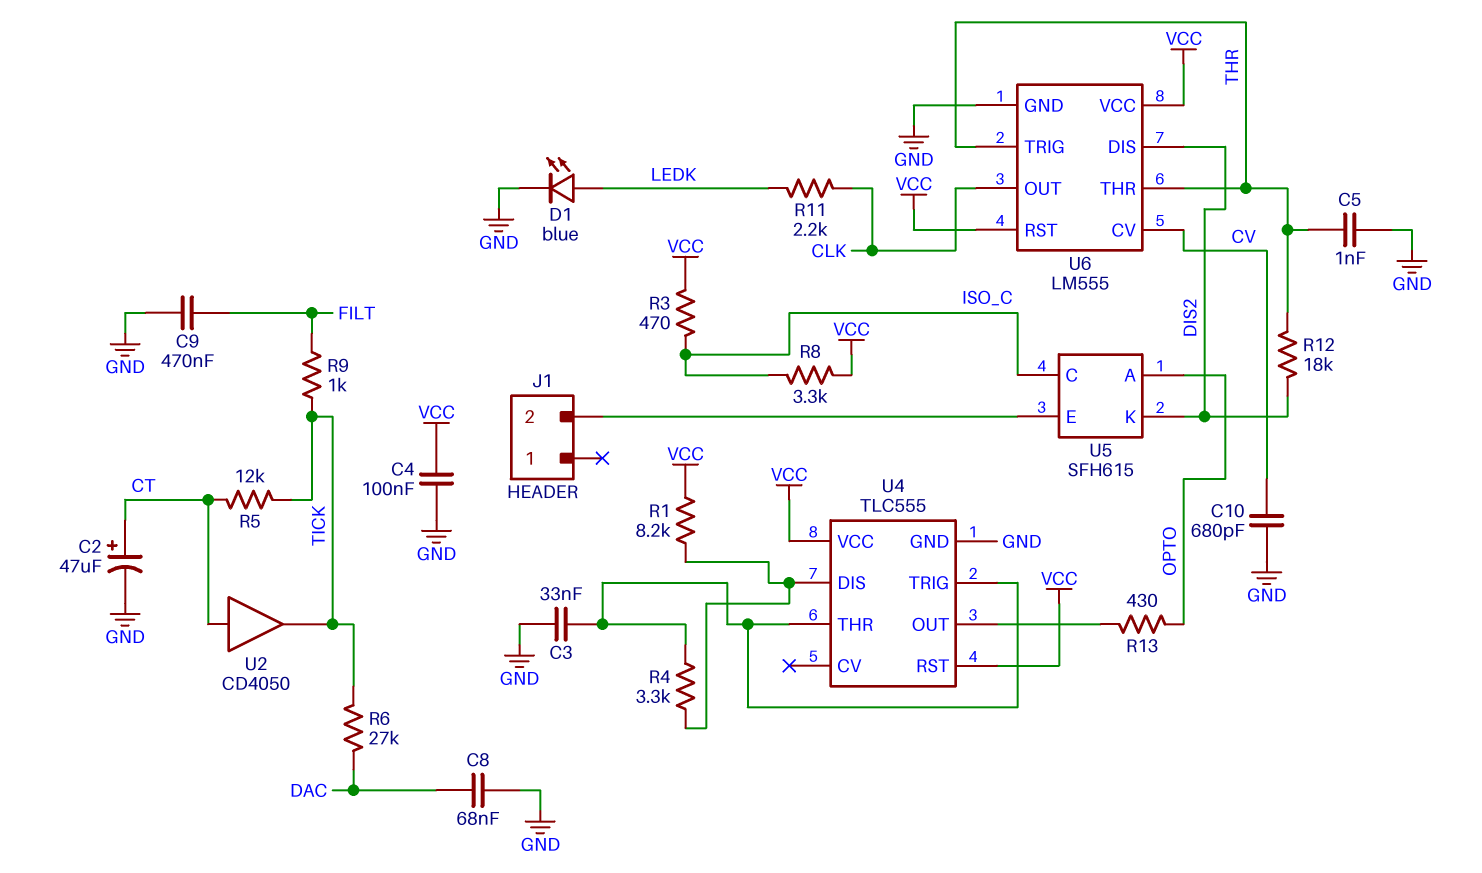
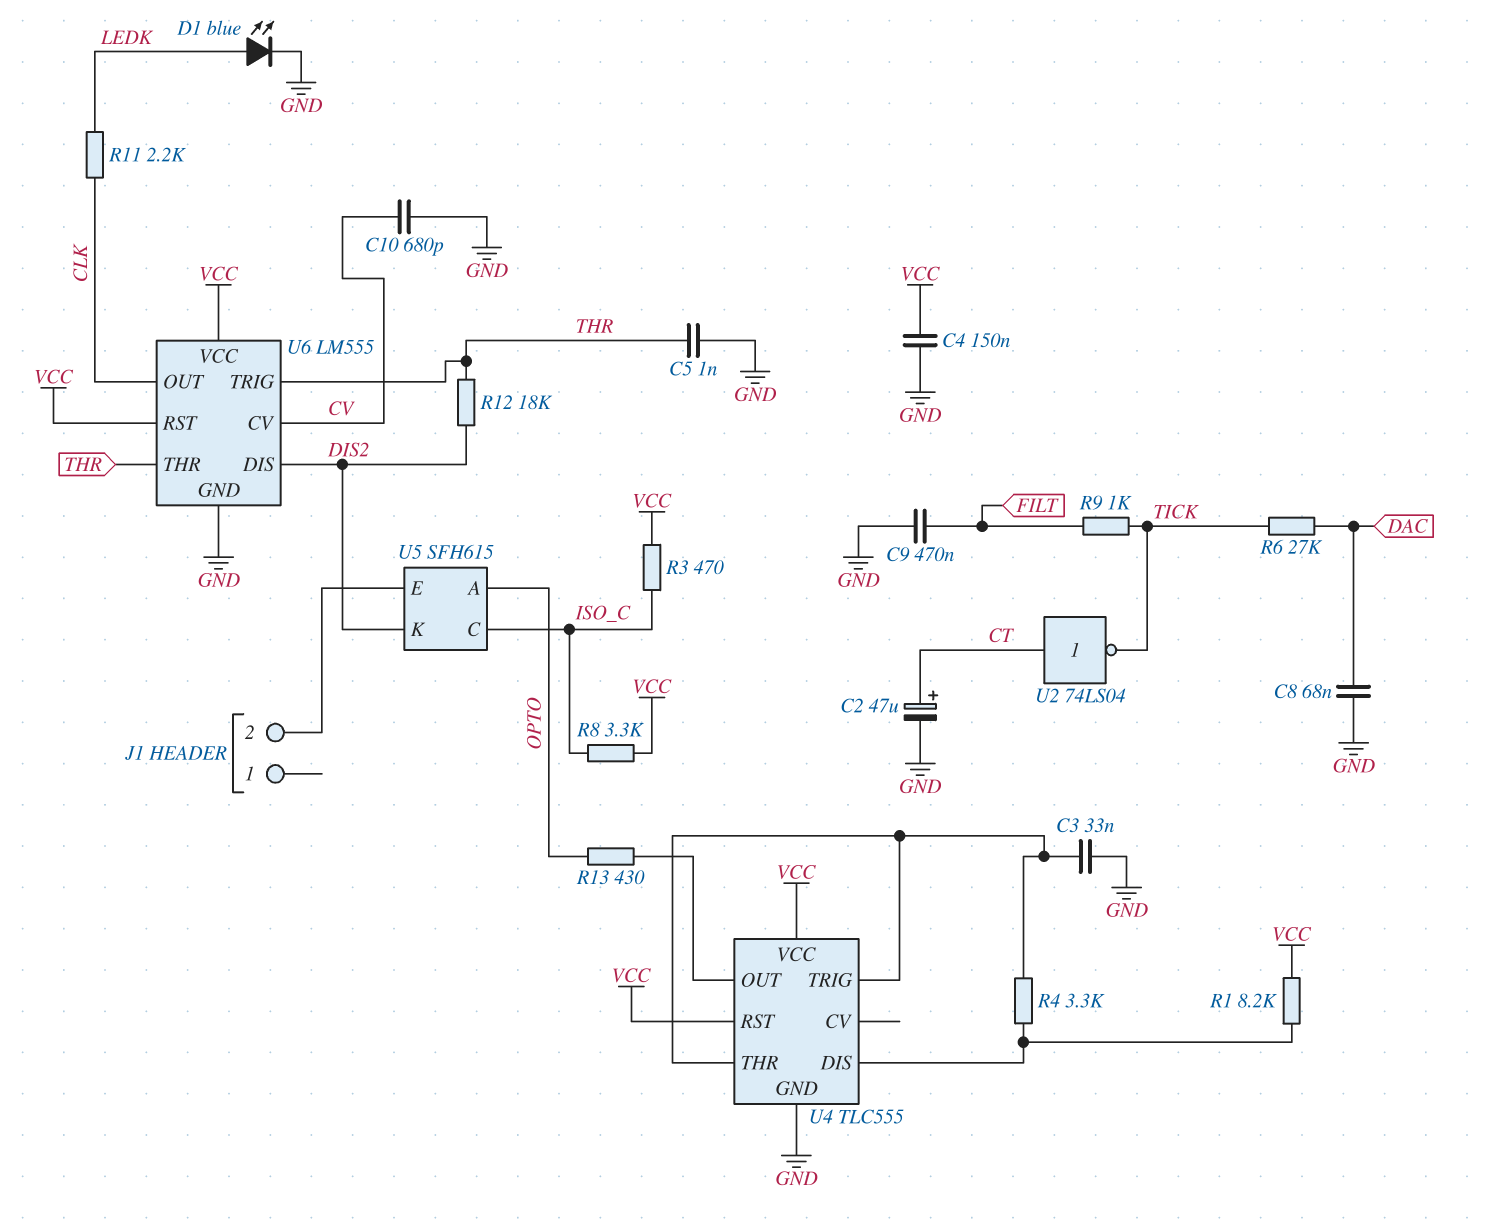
C4: 100nF (GND, VCC) -> 150nF (GND, VCC)
R5: 12k (CT, TICK) -> none
U2: buffer CD4050 (in CT, out TICK) -> NOT 74LS04 (in CT, out TICK)

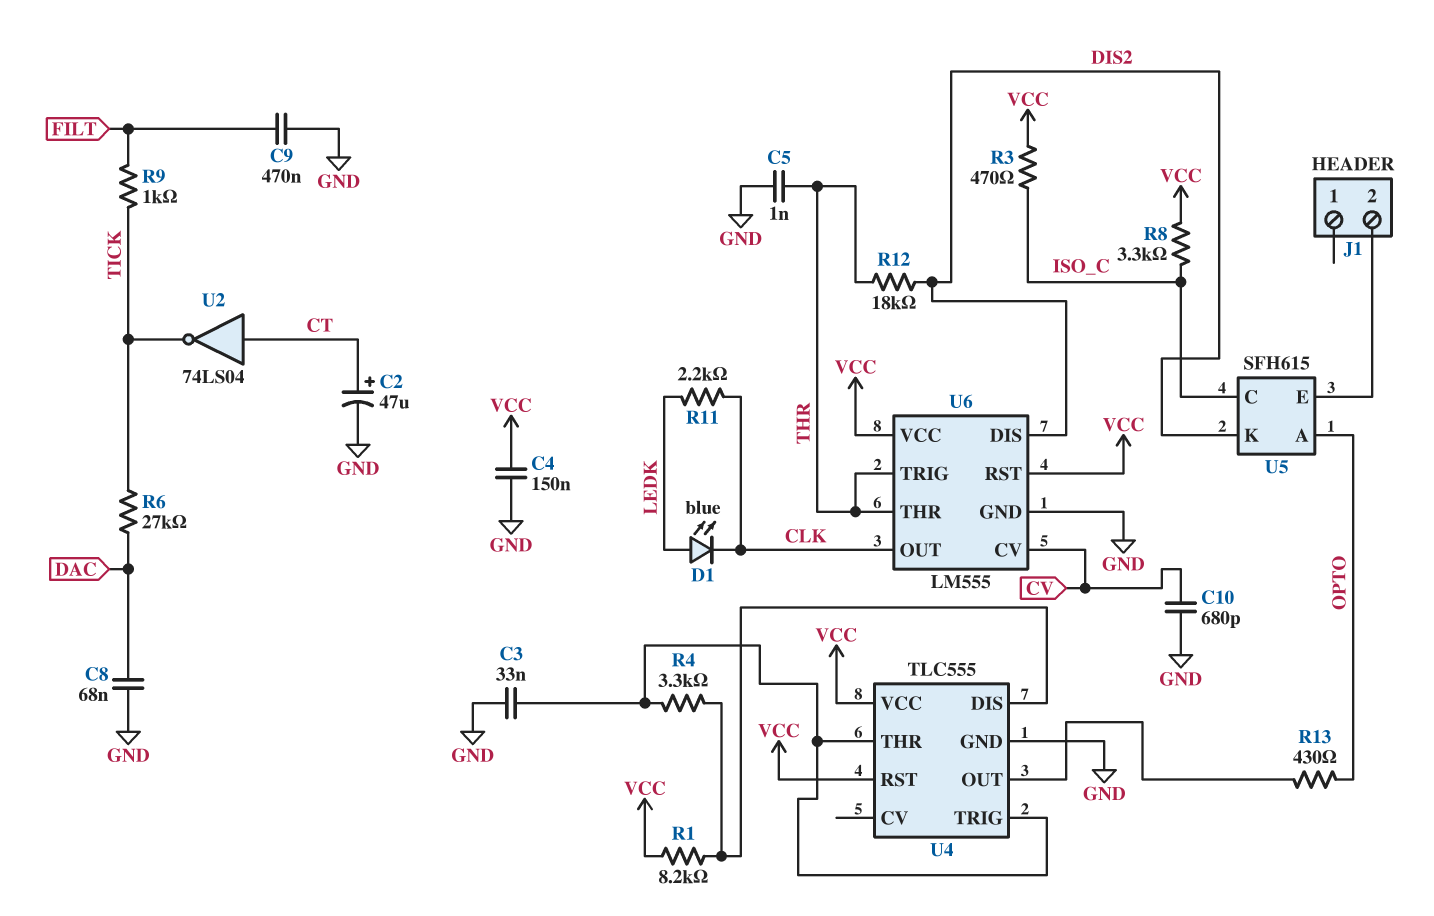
D1: LED blue (A LEDK, K GND) -> LED blue (A LEDK, K CLK)

